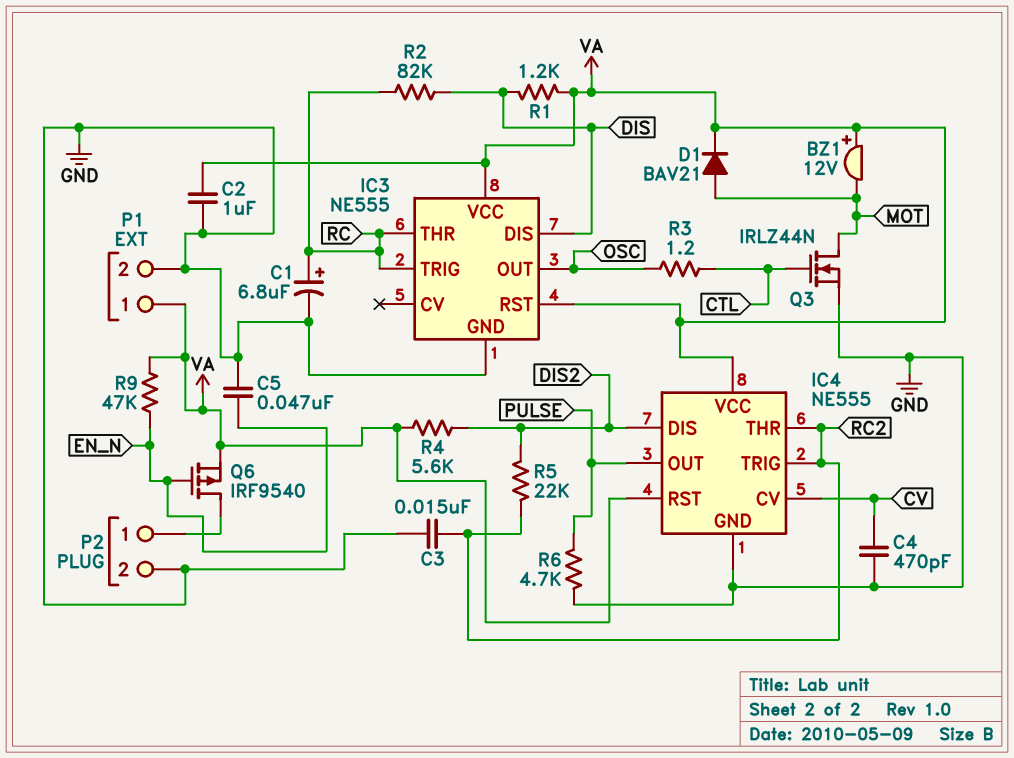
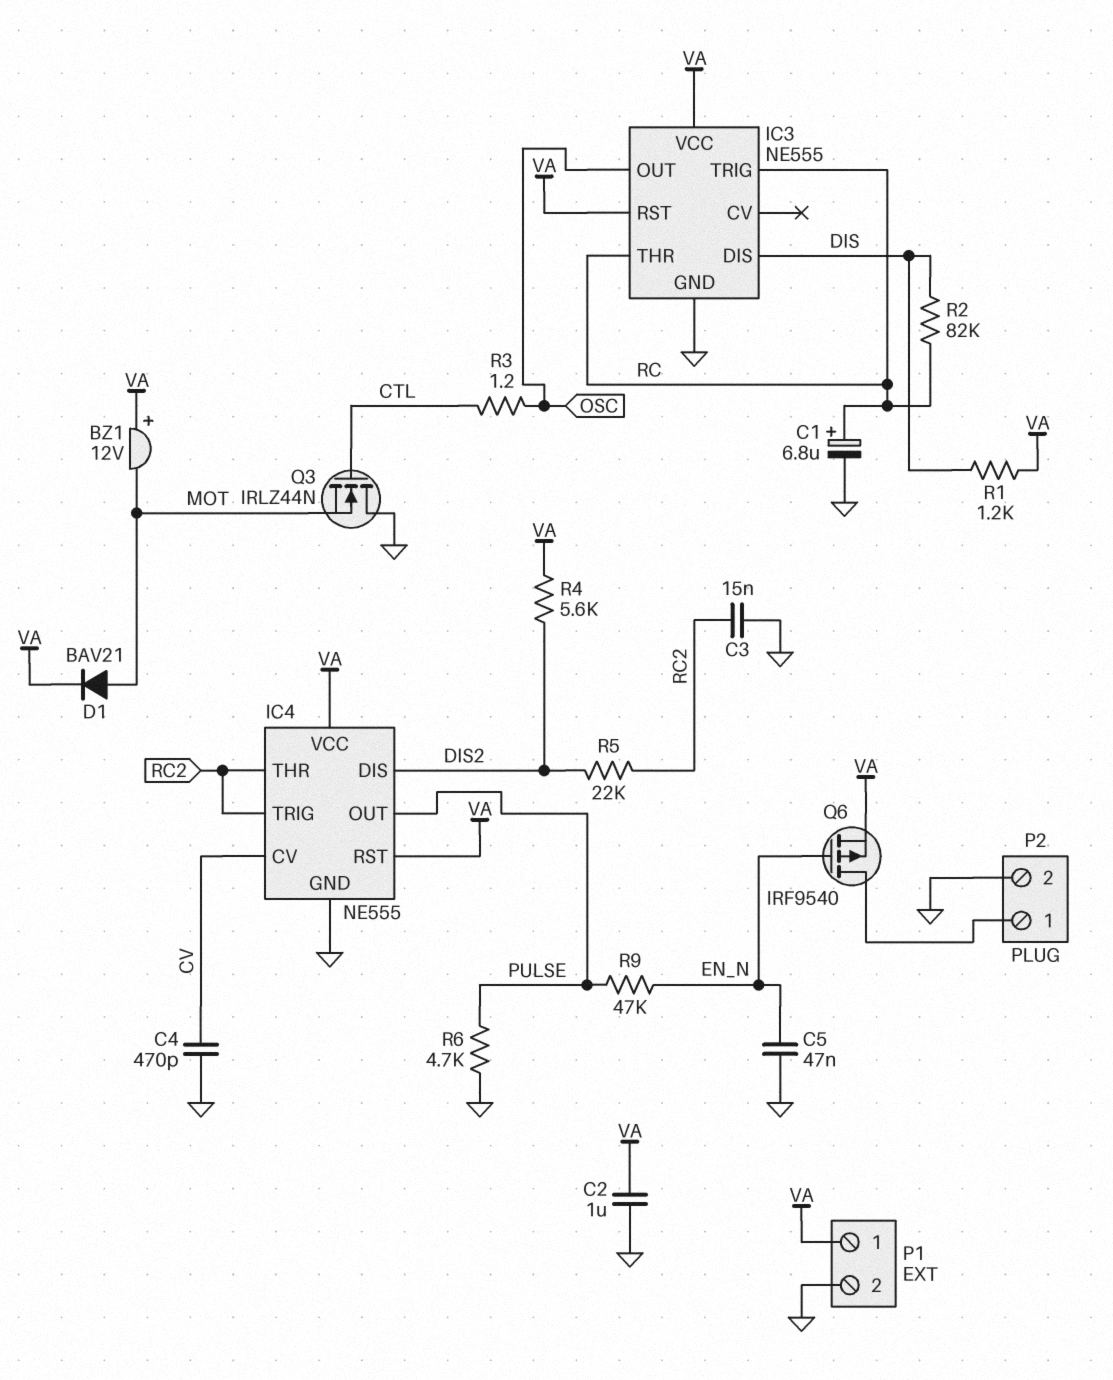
Q3: NMOS IRLZ44N (G CTL, D MOT, S GND) -> NMOS IRLZ44N (G CTL, D GND, S MOT)
R9: 47k (EN_N, VA) -> 47k (EN_N, PULSE)

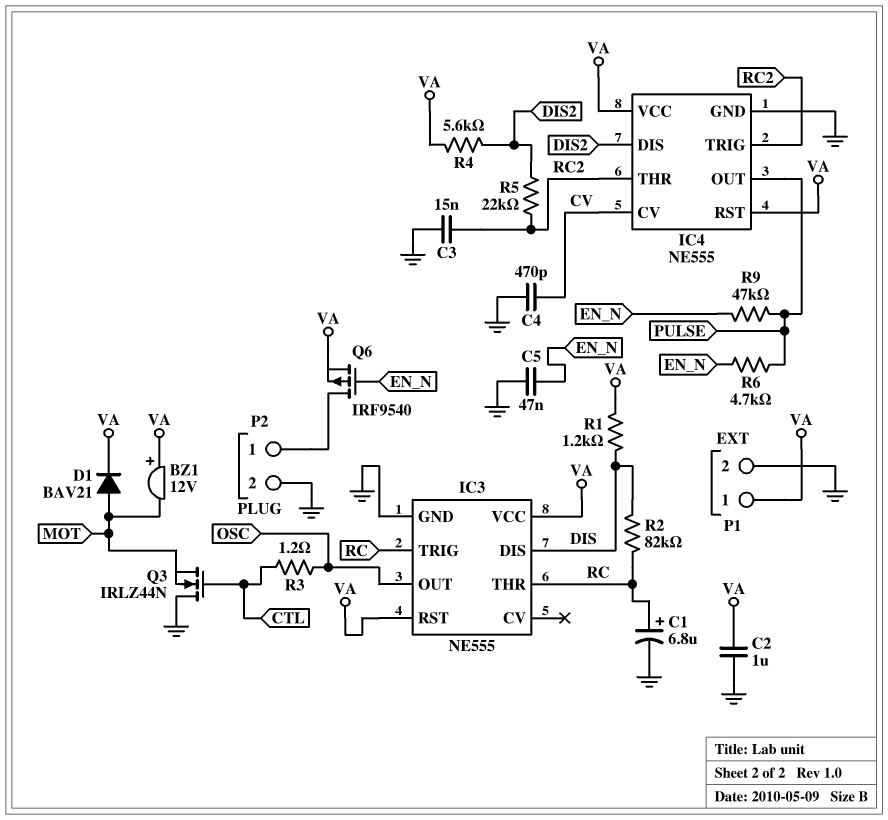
R6: 4.7k (GND, PULSE) -> 4.7k (EN_N, PULSE)

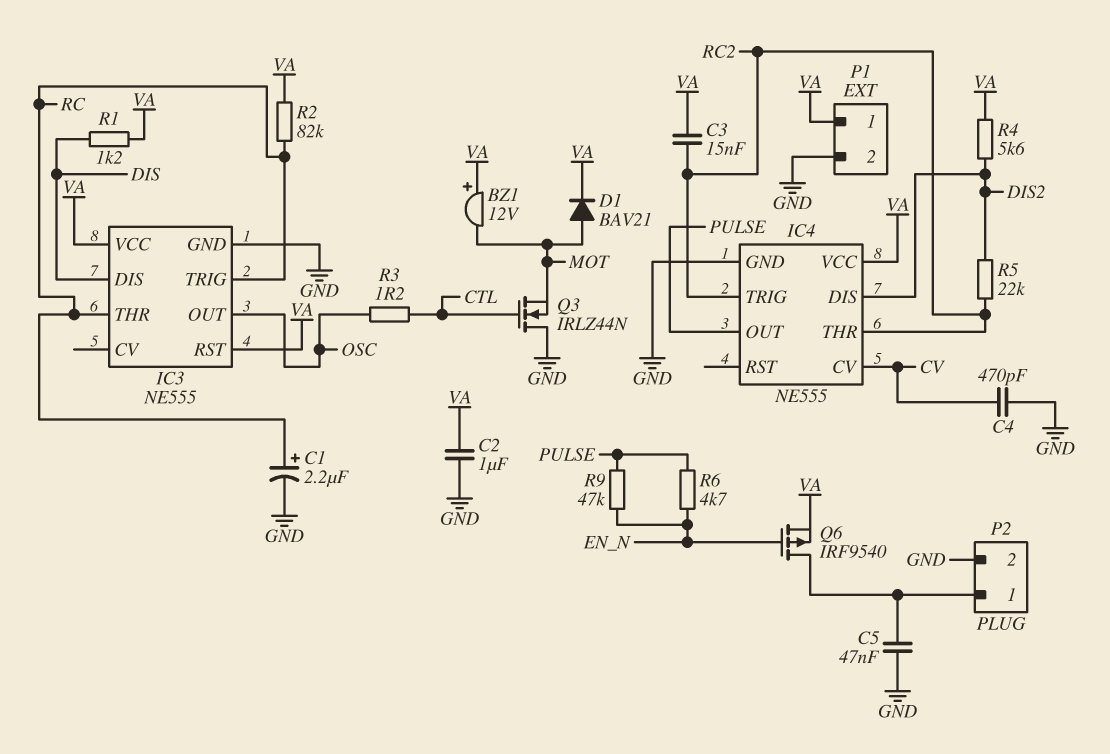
C1: 6.8uF (plus RC, minus GND) -> 2.2uF (plus RC, minus GND)
C3: 15nF (GND, RC2) -> 15nF (RC2, VA)
C5: 47nF (EN_N, GND) -> 47nF (GND, P2/1)
IC4 pin RST: VA -> none
R2: 82k (DIS, RC) -> 82k (RC, VA)

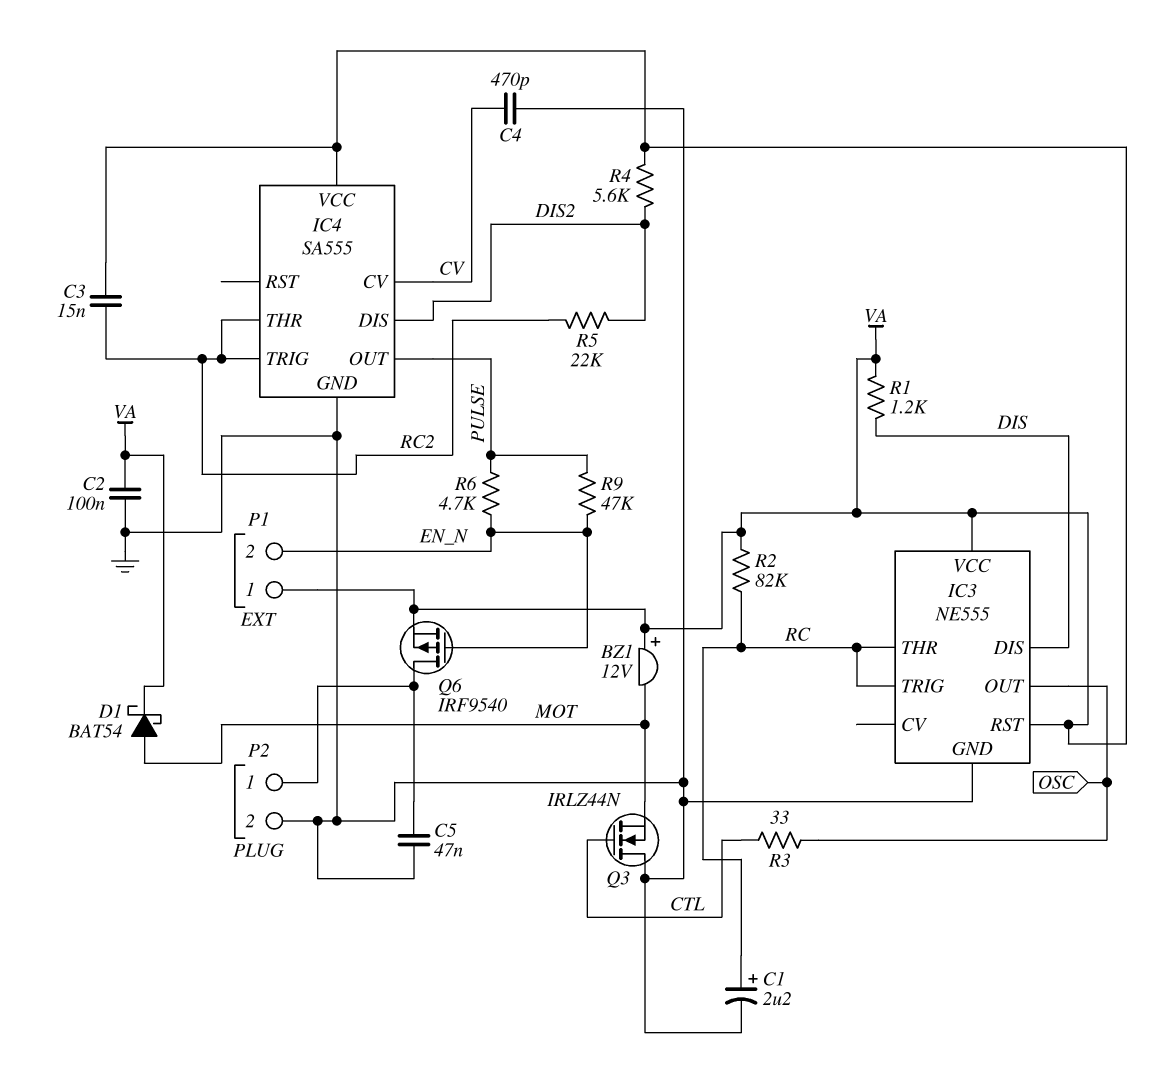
C2: 1uF (GND, VA) -> 100nF (GND, VA)
D1: diode BAV21 (A MOT, K VA) -> schottky BAT54 (A MOT, K VA)
IC4: NE555 -> SA555
P1 pin 2: GND -> EN_N
R3: 1.2 (CTL, OSC) -> 33 (CTL, OSC)

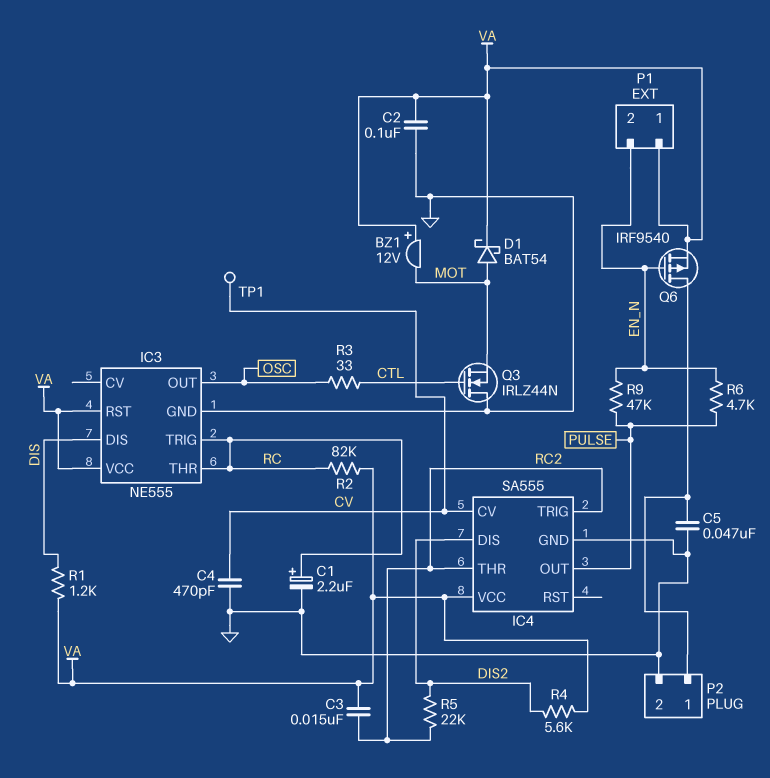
TP1: none -> test point (CV)

